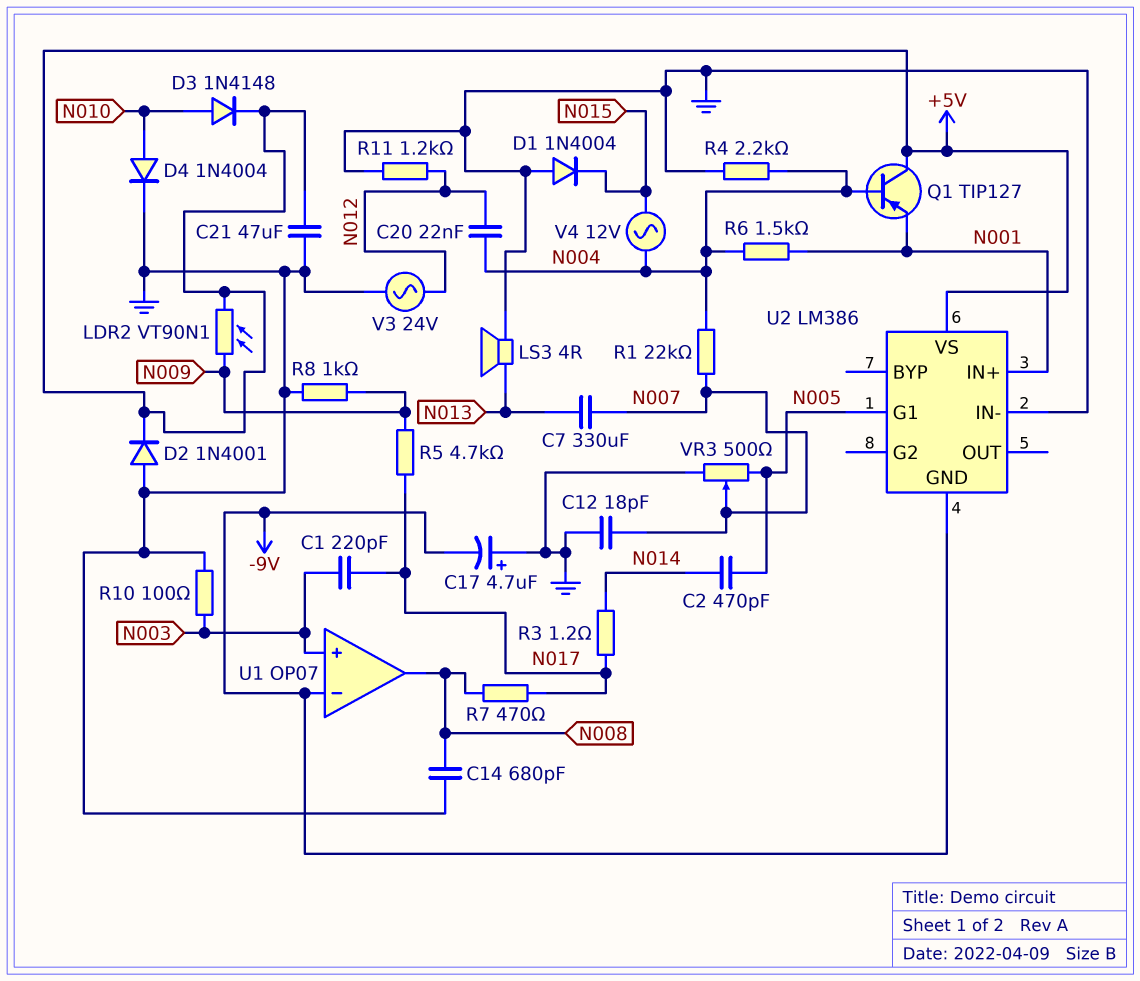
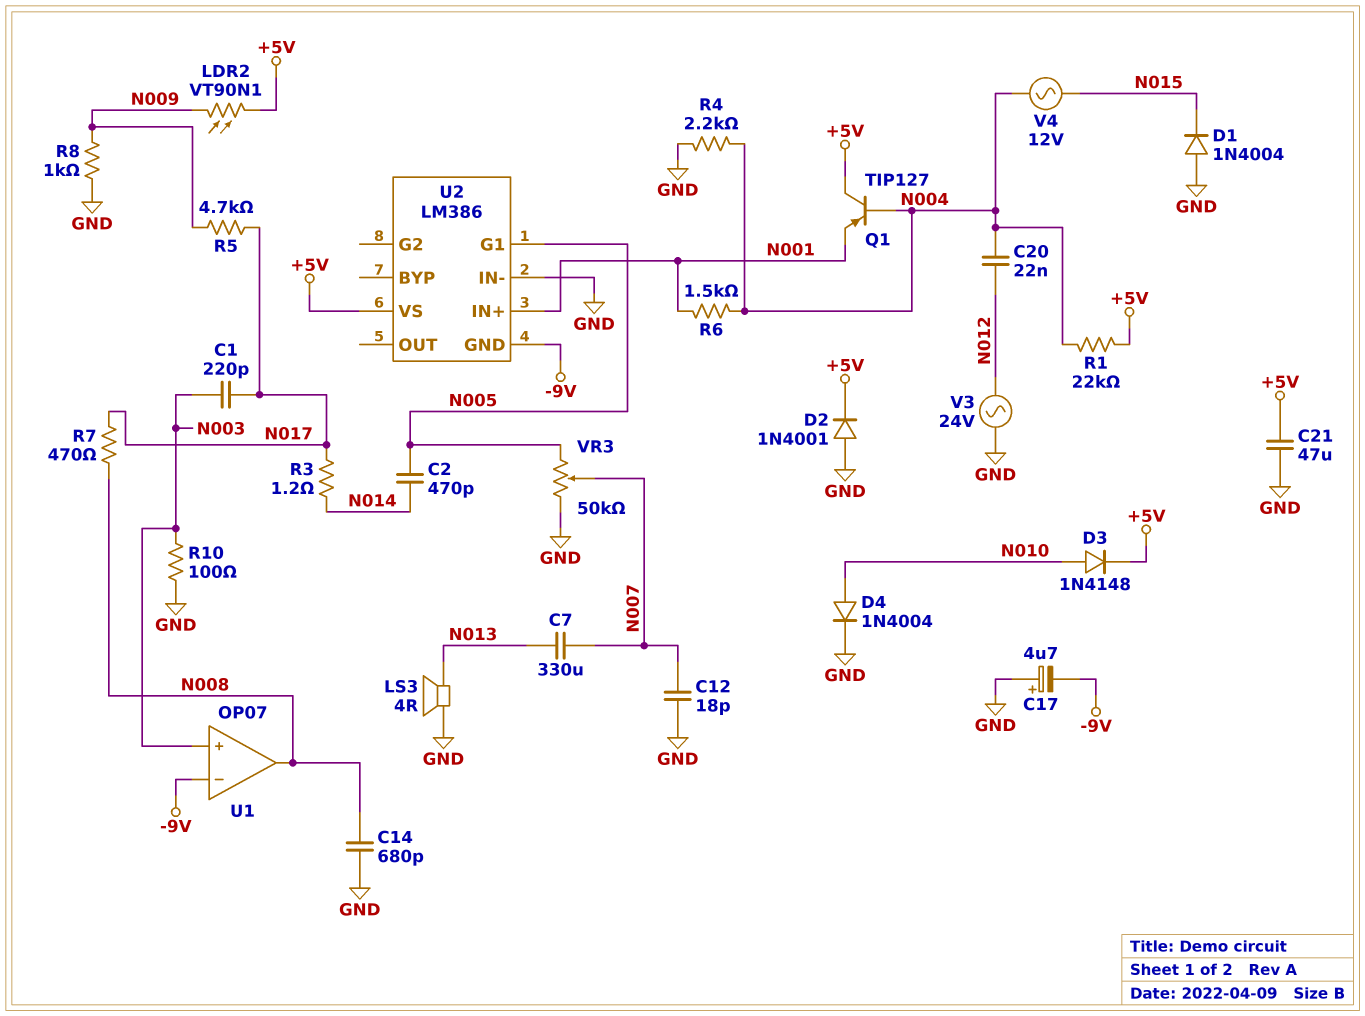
R1: 22k (N004, N007) -> 22k (+5V, N004)
R11: 1.2k (GND, N012) -> none
VR3: 500 (GND, N005, wiper N007) -> 50k (GND, N005, wiper N007)

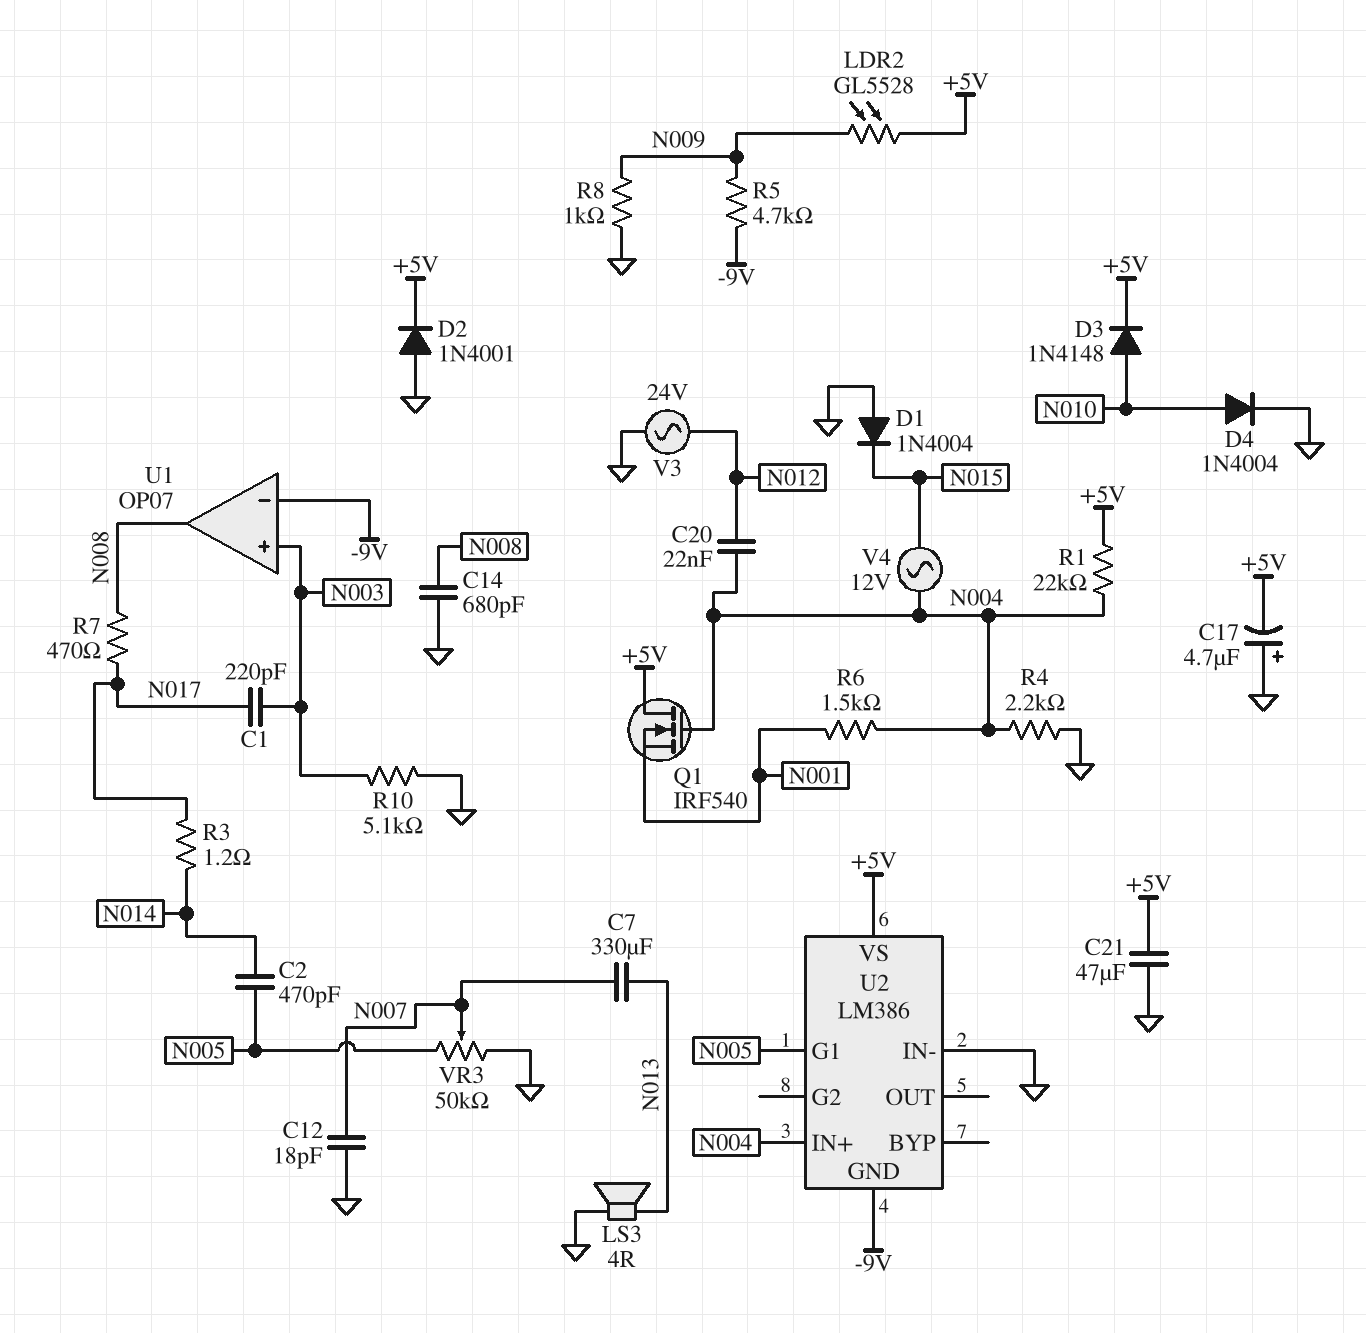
C17: 4.7uF (plus GND, minus -9V) -> 4.7uF (plus GND, minus +5V)
LDR2: VT90N1 (+5V, N009) -> GL5528 (+5V, N009)
Q1: PNP TIP127 (B N004, C +5V, E N001) -> NMOS IRF540 (G N004, D +5V, S N001)
R5: 4.7k (N009, N017) -> 4.7k (-9V, N009)
R10: 100 (GND, N003) -> 5.1k (GND, N003)
U2 pin IN+: N001 -> N004

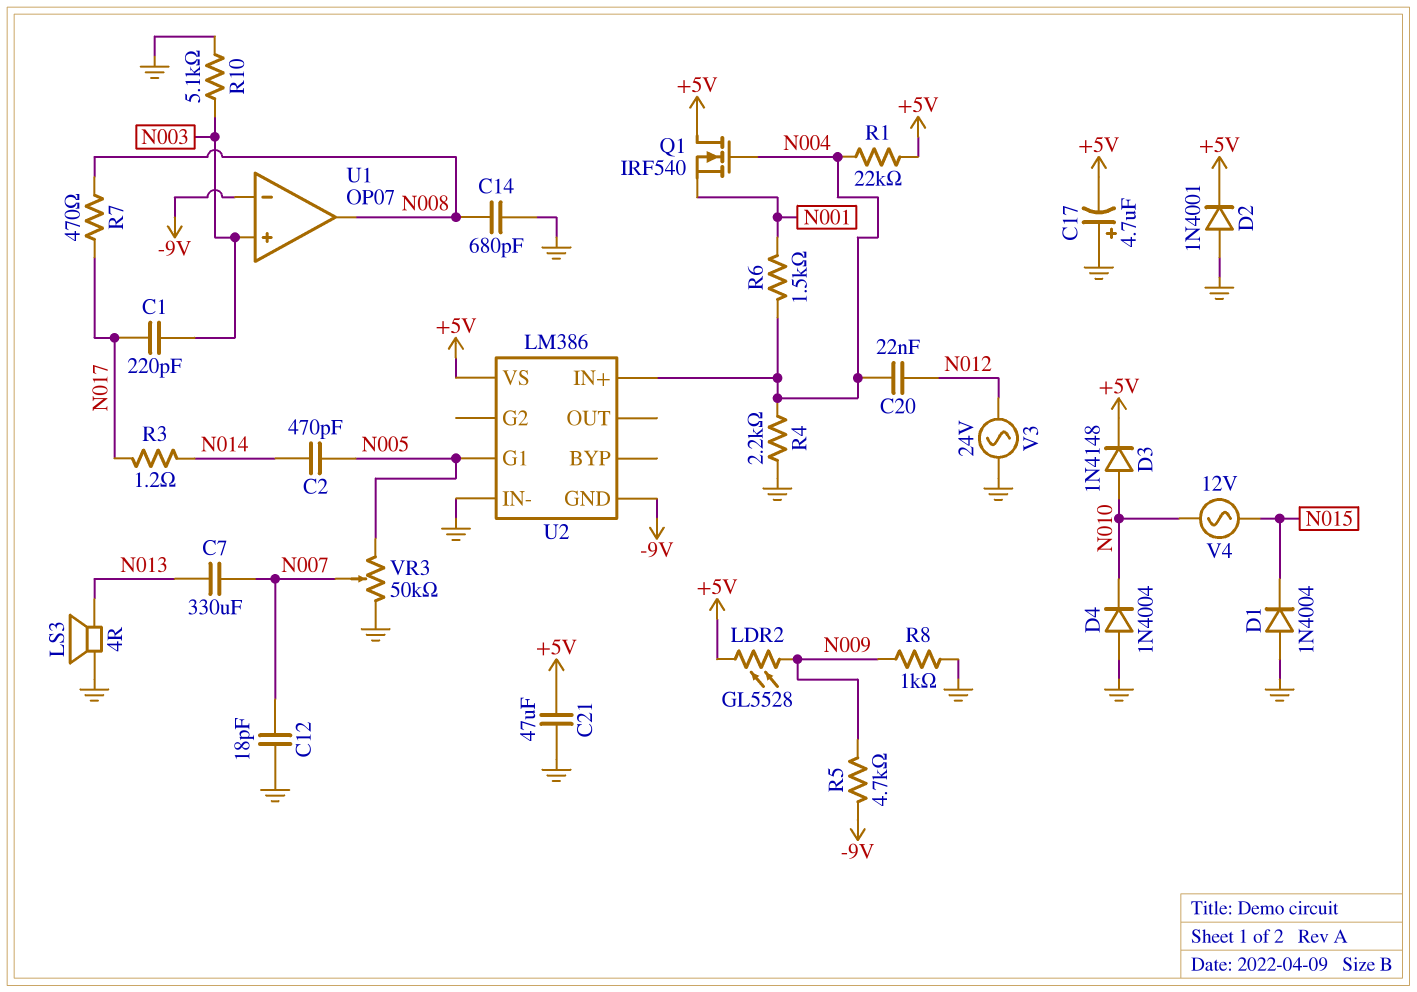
D4: diode 1N4004 (A N010, K GND) -> diode 1N4004 (A GND, K N010)
V4: AC 12V (N004, N015) -> AC 12V (N010, N015)

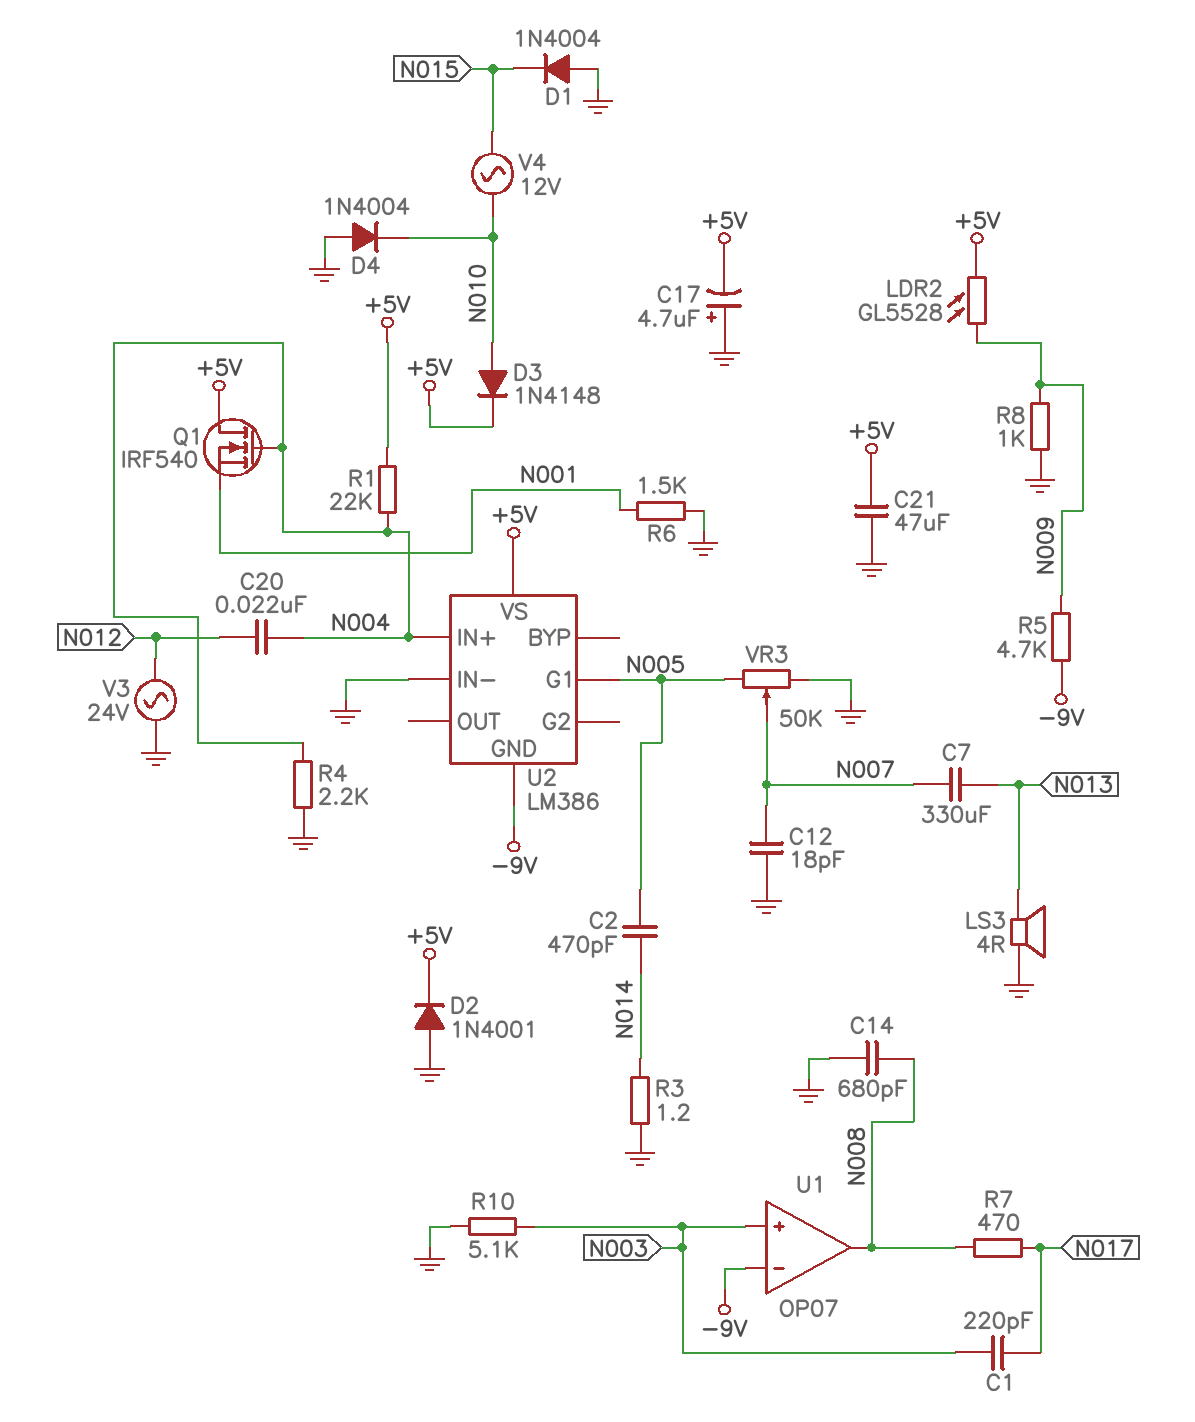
R3: 1.2 (N014, N017) -> 1.2 (GND, N014)
R6: 1.5k (N001, N004) -> 1.5k (GND, N001)

